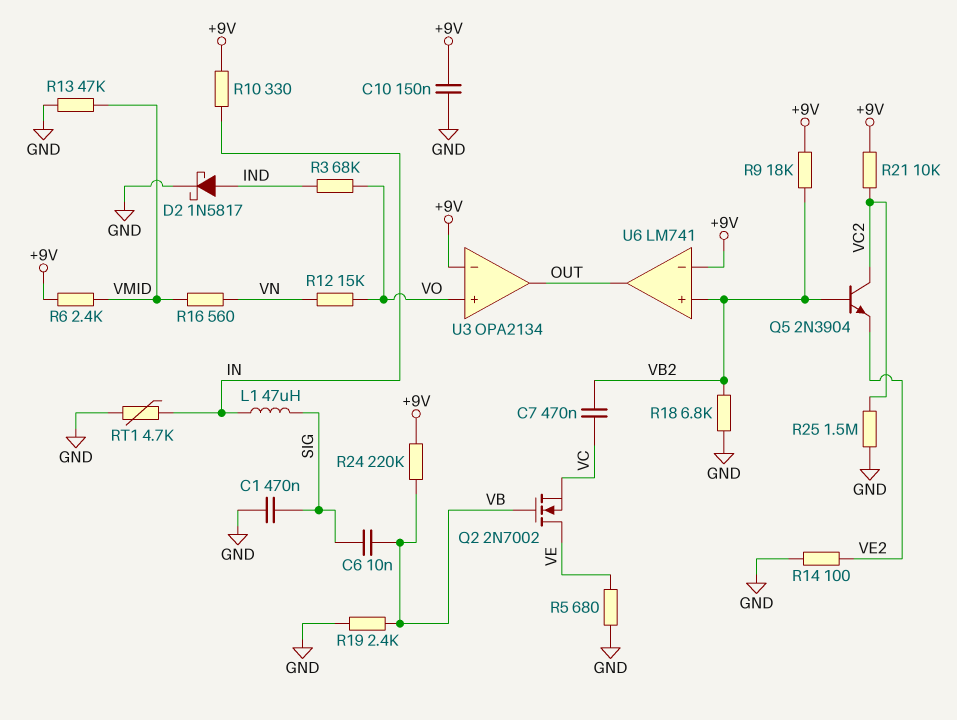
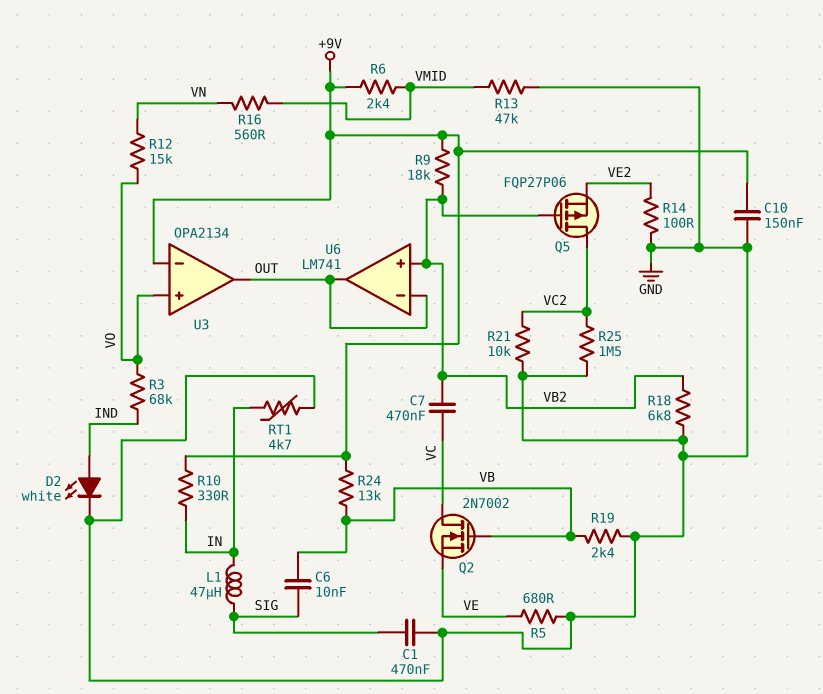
D2: schottky 1N5817 (A IND, K GND) -> LED white (A IND, K GND)
Q2: NMOS 2N7002 (G VB, D VE, S VC) -> NMOS 2N7002 (G VB, D VC, S VE)
Q5: NPN 2N3904 (B VB2, C VC2, E VE2) -> PMOS FQP27P06 (G VB2, D VC2, S VE2)
R21: 10k (+9V, VC2) -> 10k (GND, VC2)
R24: 220k (+9V, VB) -> 13k (+9V, VB)
U6 pin in-: +9V -> OUT

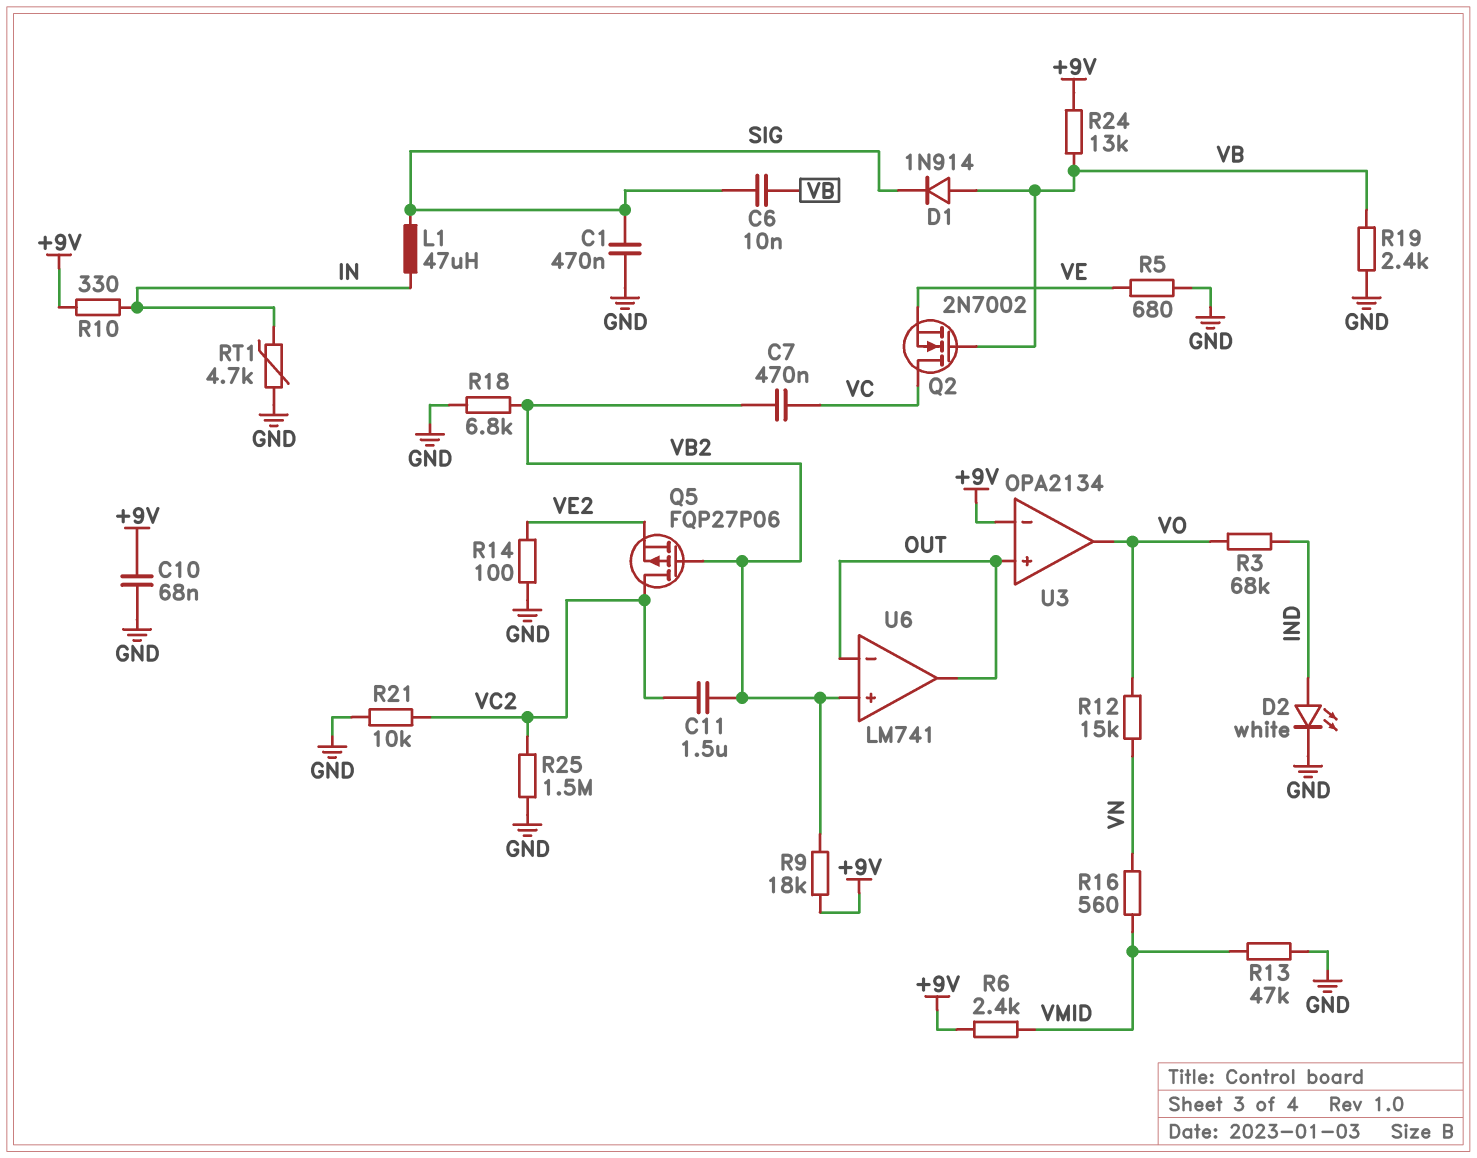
C10: 150nF (+9V, GND) -> 68nF (+9V, GND)
C11: none -> 1.5uF (VB2, VC2)
D1: none -> diode 1N914 (A VB, K SIG)
U3 pin in+: VO -> OUT
U3 pin out: OUT -> VO

